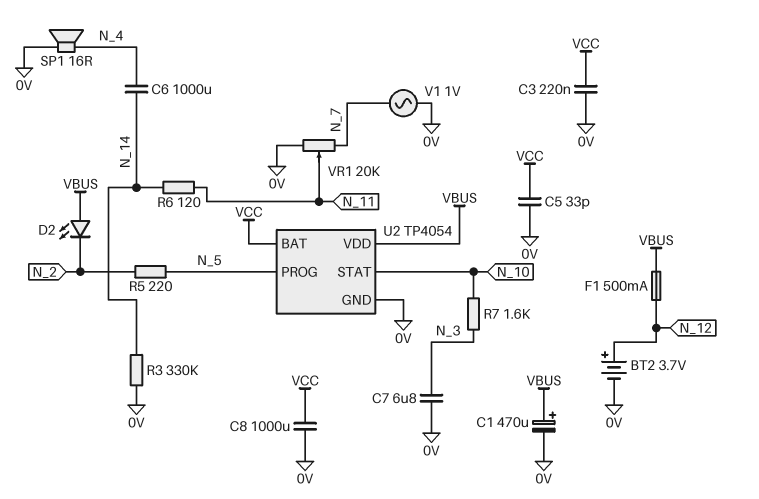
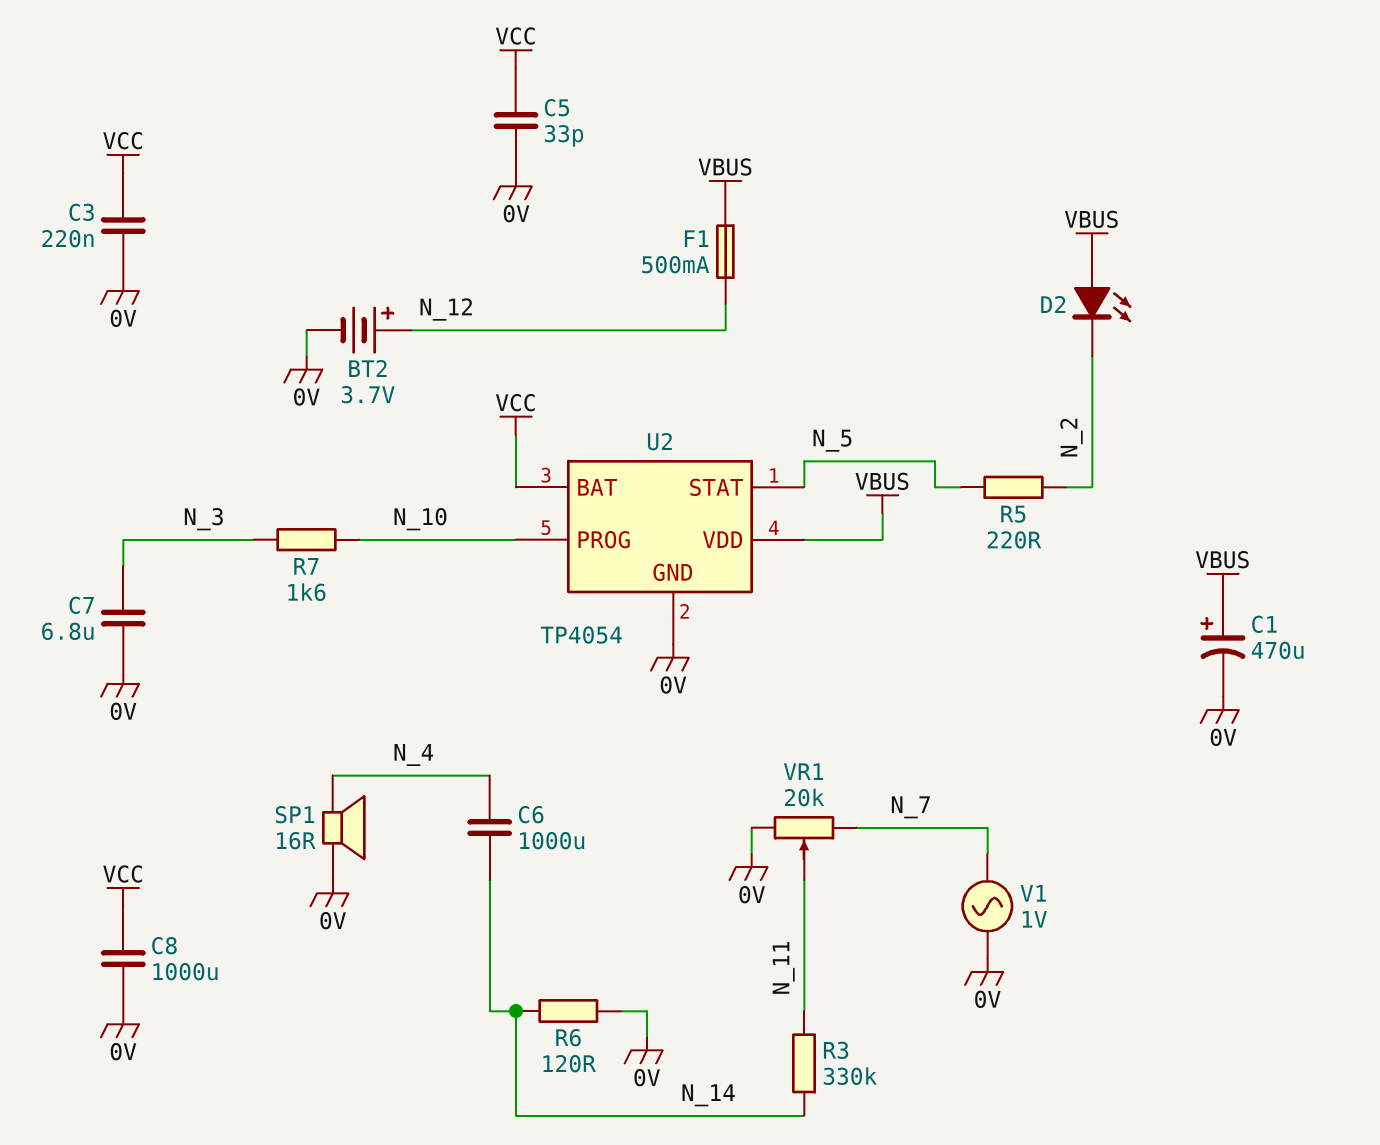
R3: 330k (0V, N_14) -> 330k (N_11, N_14)
R6: 120 (N_11, N_14) -> 120 (0V, N_14)
U2 pin PROG: N_5 -> N_10
U2 pin STAT: N_10 -> N_5

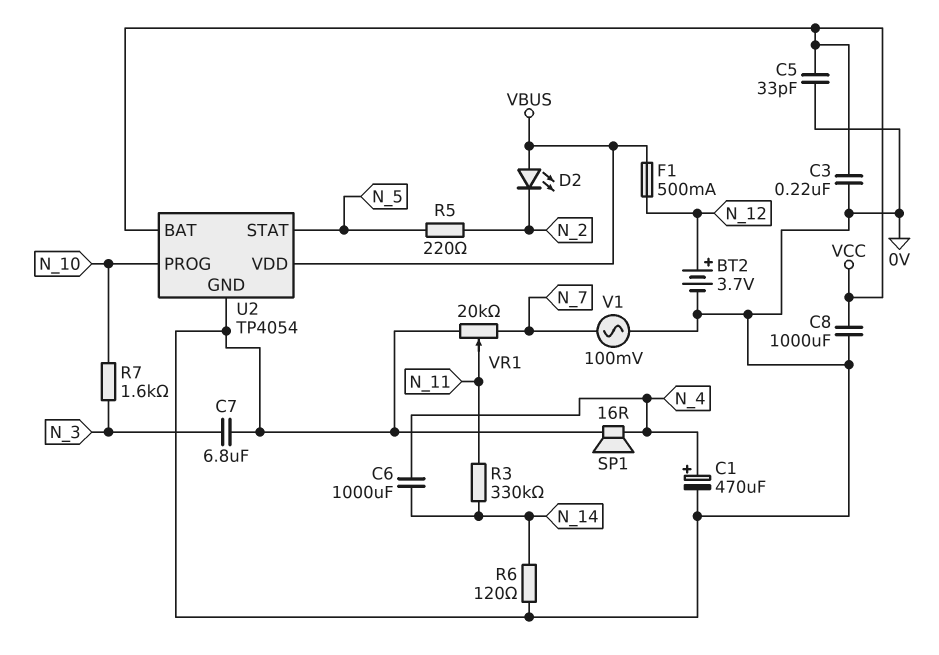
C1: 470uF (plus VBUS, minus 0V) -> 470uF (plus N_4, minus 0V)
V1: AC 1V (0V, N_7) -> AC 100mV (0V, N_7)

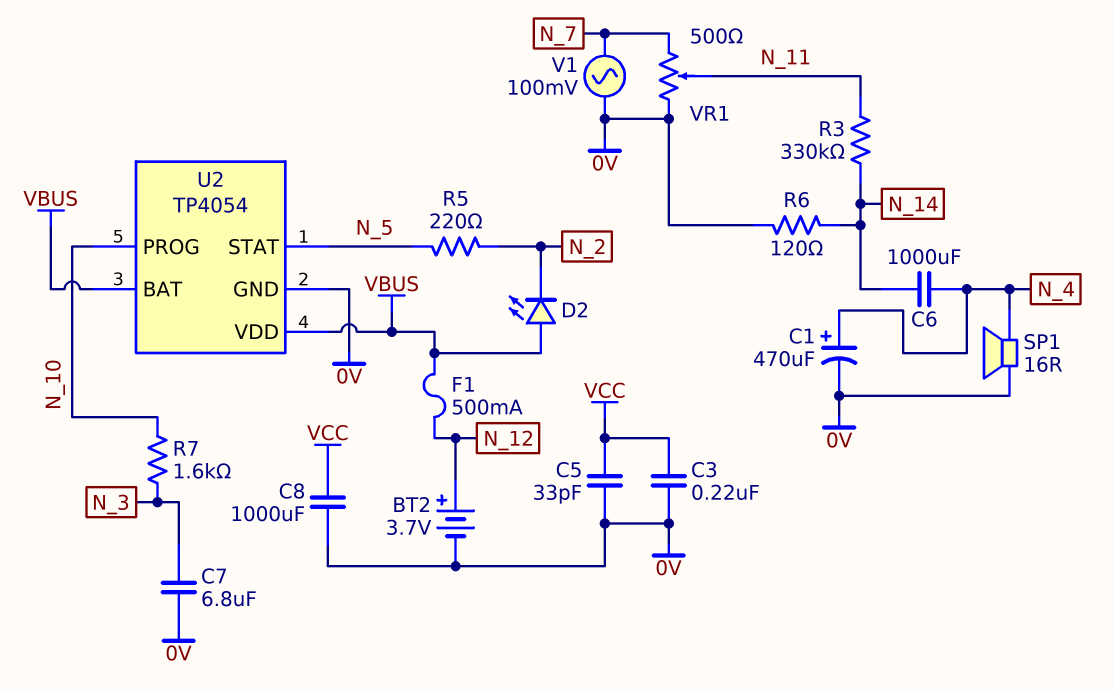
U2 pin BAT: VCC -> VBUS
VR1: 20k (0V, N_7, wiper N_11) -> 500 (0V, N_7, wiper N_11)

